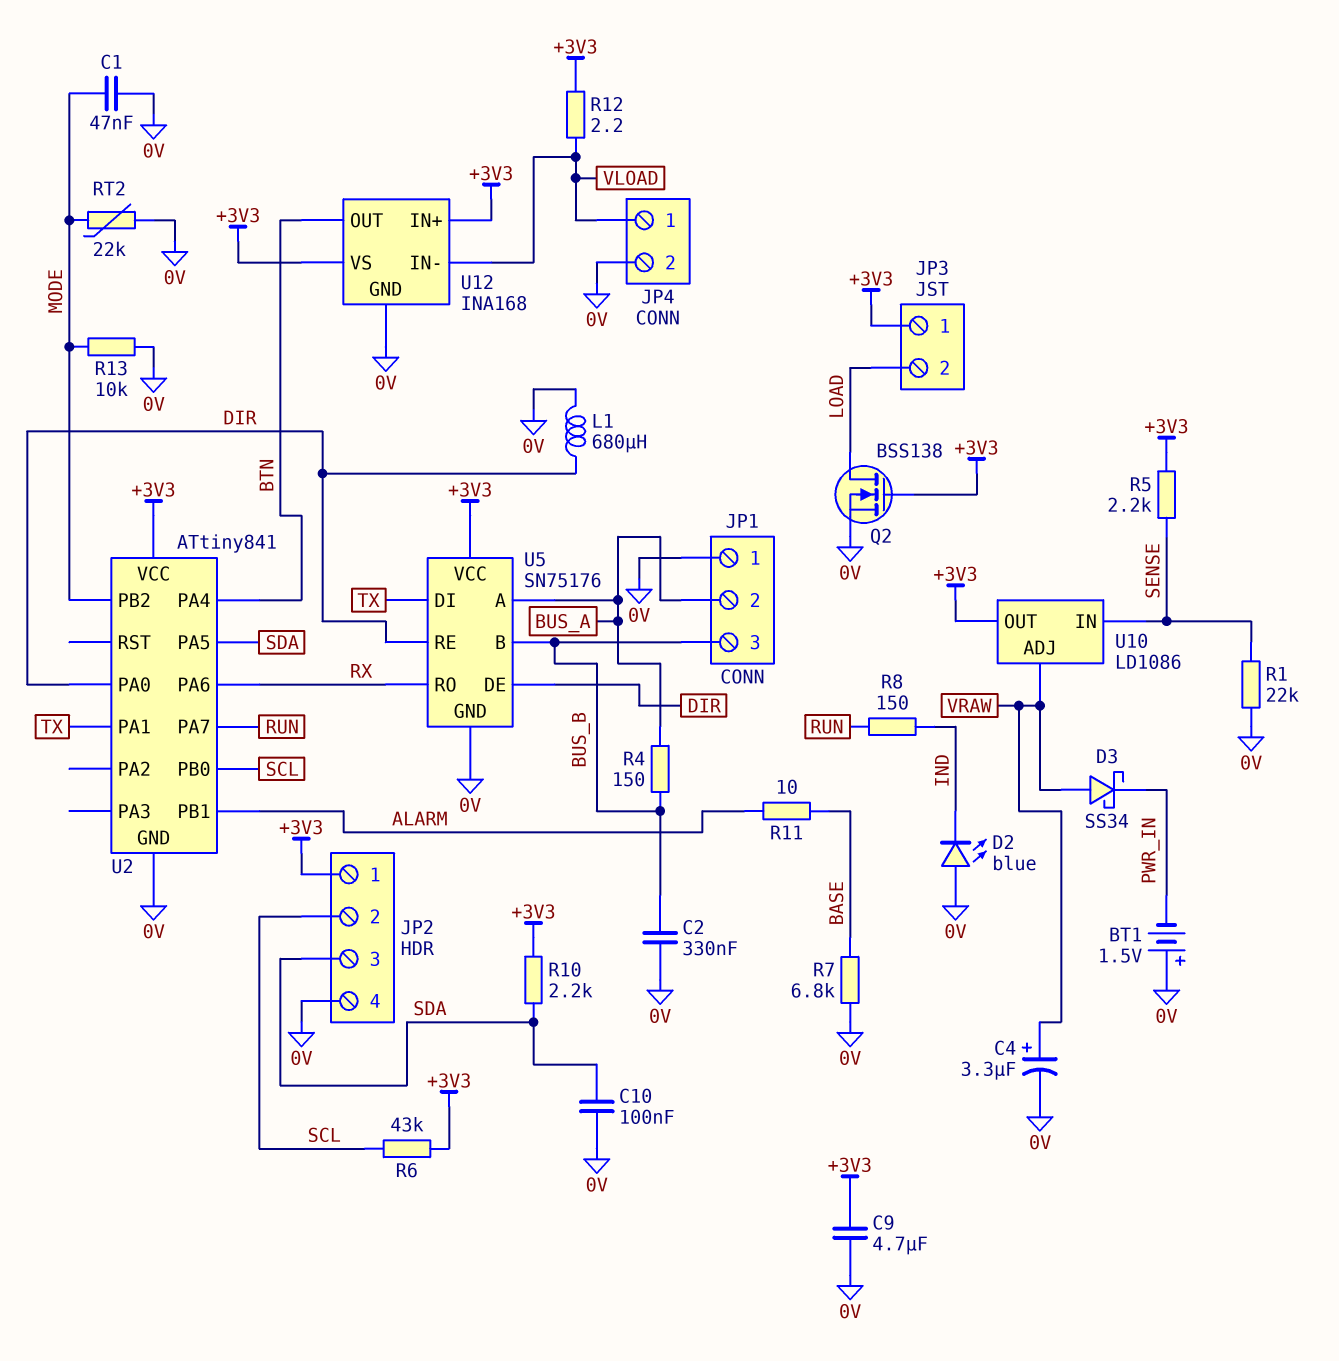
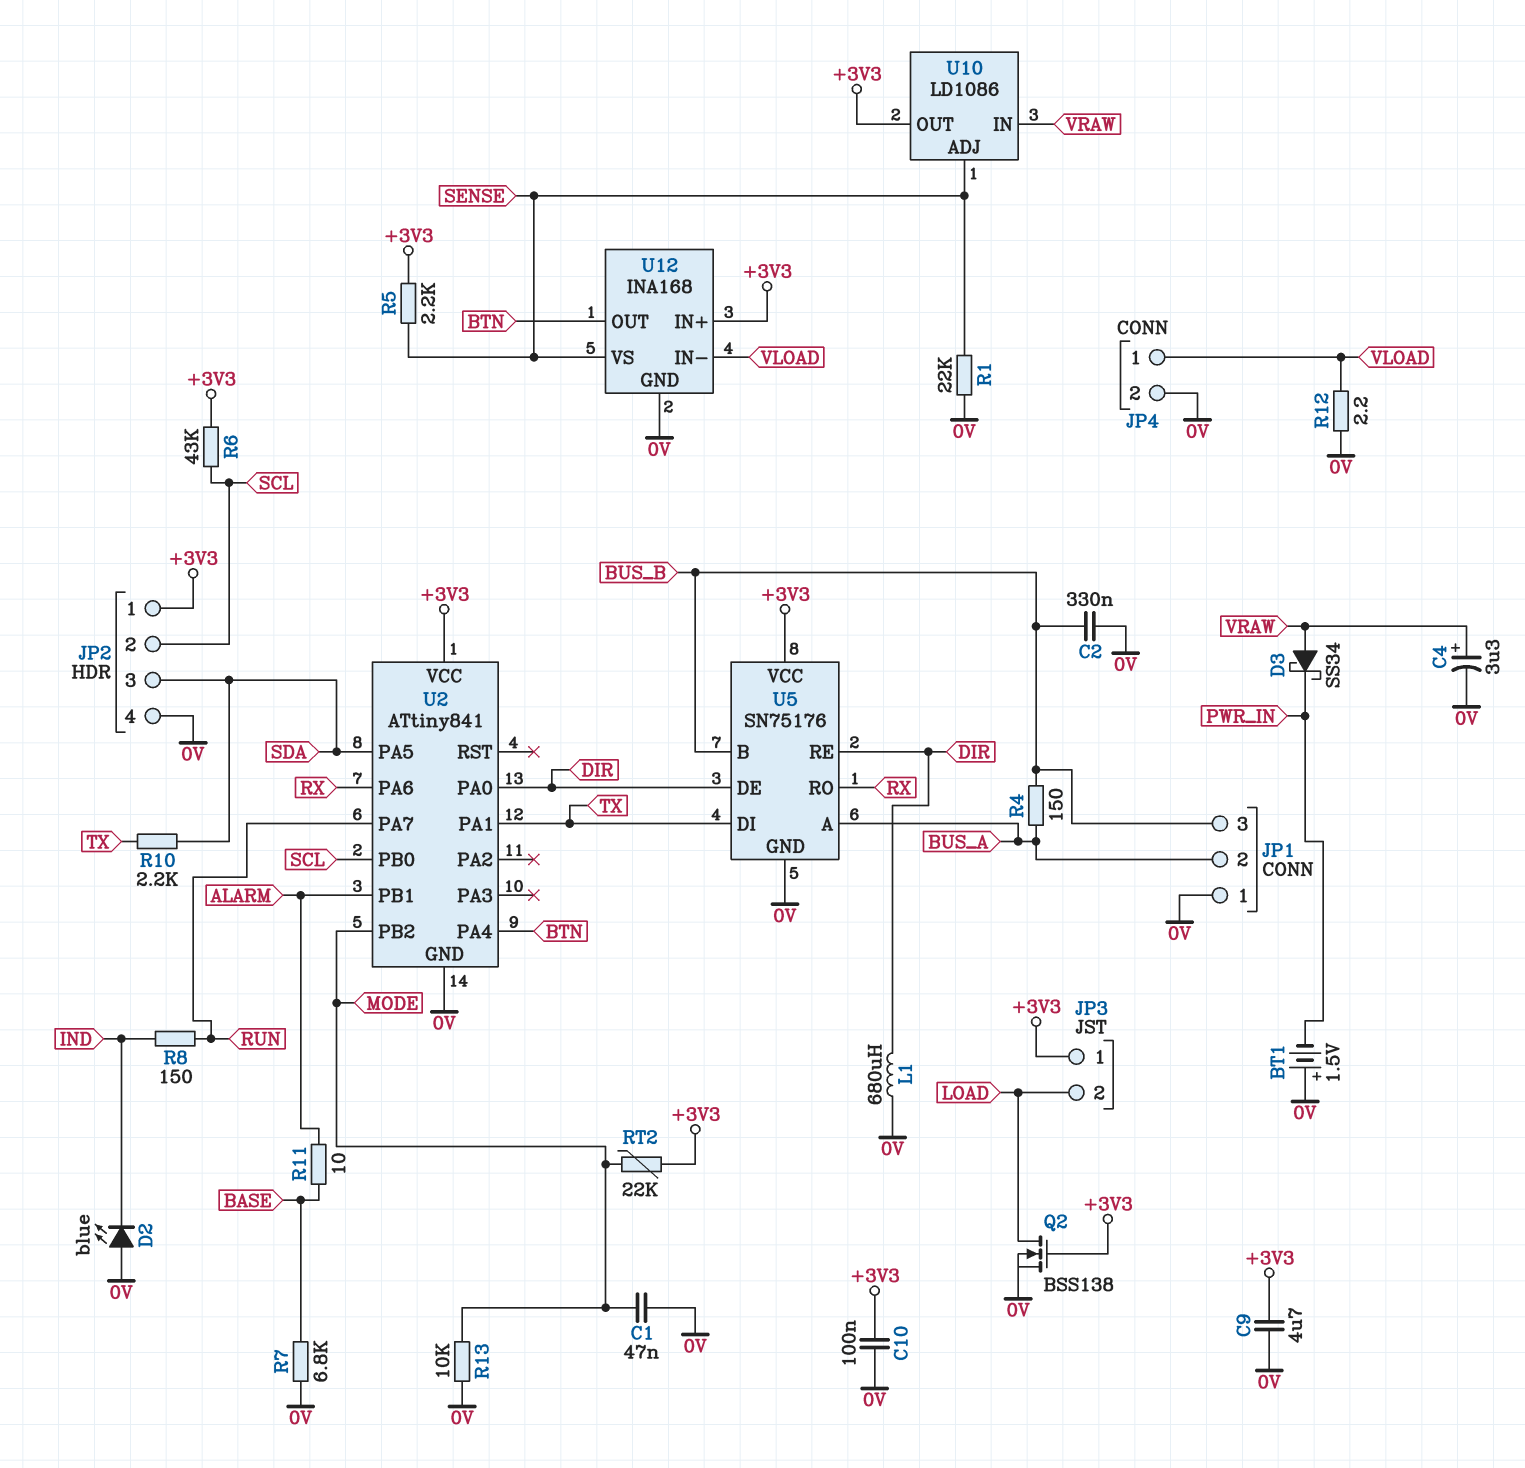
C10: 100nF (0V, SDA) -> 100nF (+3V3, 0V)
R10: 2.2k (+3V3, SDA) -> 2.2k (SDA, TX)
R12: 2.2 (+3V3, VLOAD) -> 2.2 (0V, VLOAD)
RT2: 22k (0V, MODE) -> 22k (+3V3, MODE)
U10 pin ADJ: VRAW -> SENSE
U10 pin IN: SENSE -> VRAW
U12 pin VS: +3V3 -> SENSE

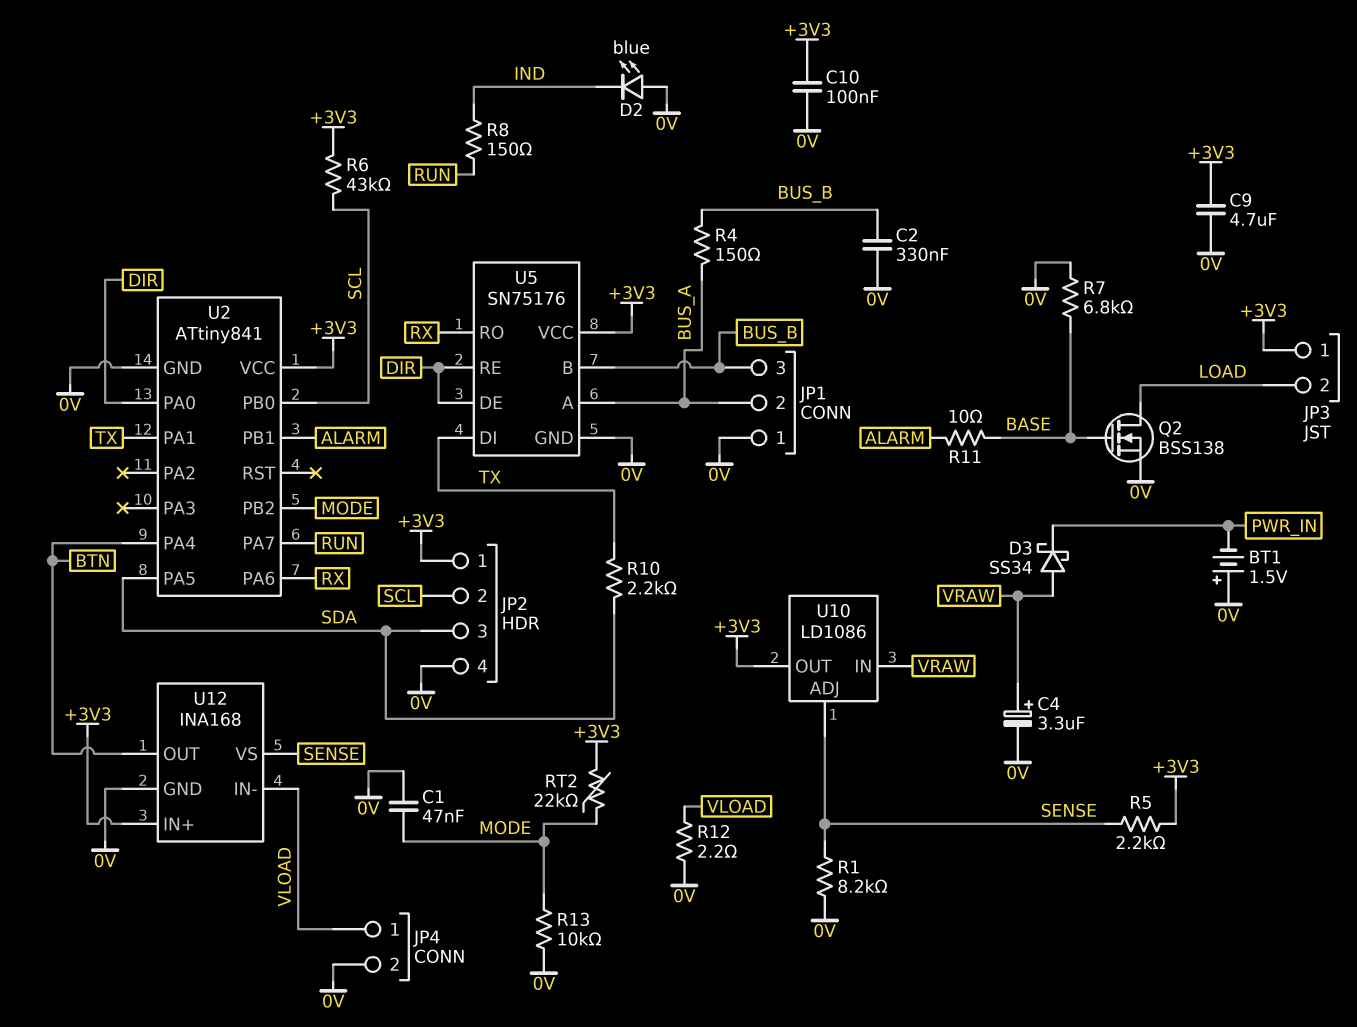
L1: 680uH (0V, DIR) -> none
Q2: NMOS BSS138 (G +3V3, D LOAD, S 0V) -> NMOS BSS138 (G BASE, D LOAD, S 0V)
R1: 22k (0V, SENSE) -> 8.2k (0V, SENSE)

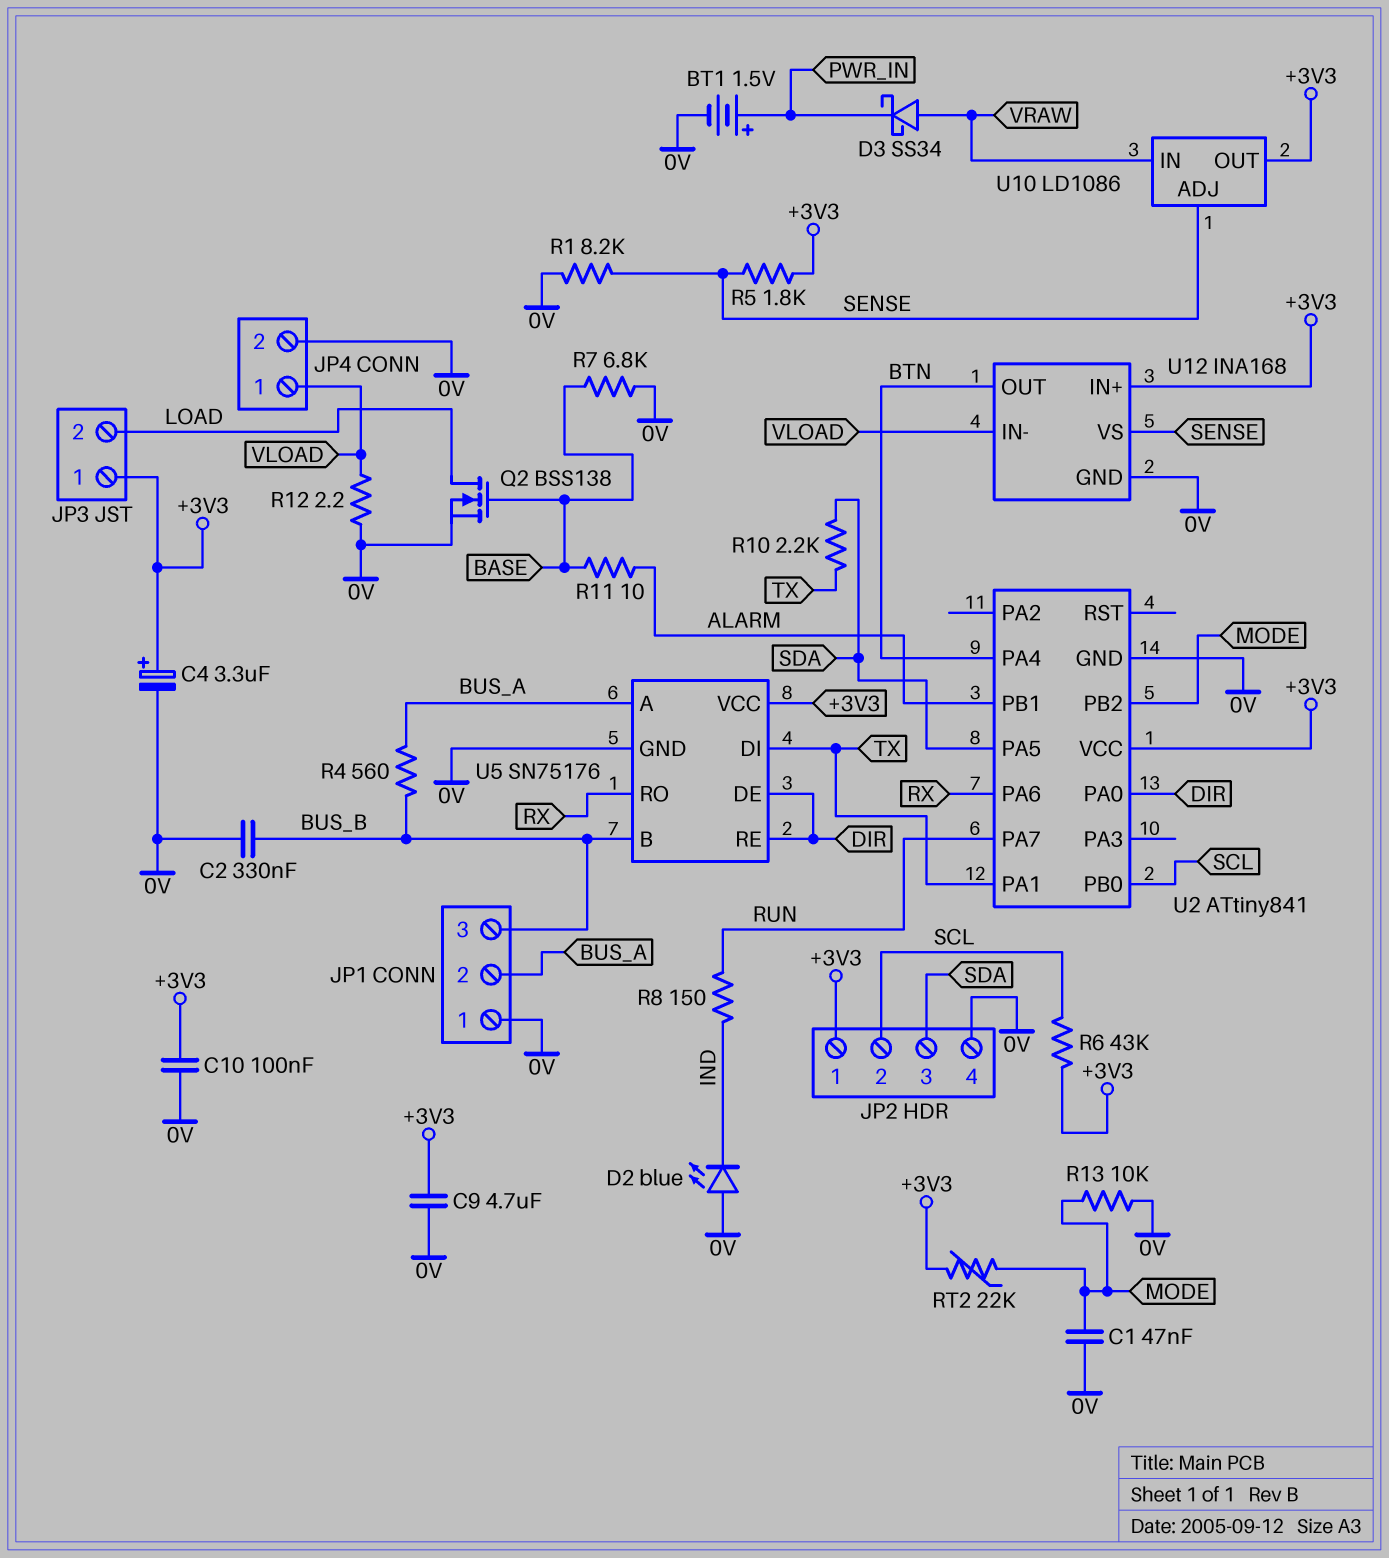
BT1: 1.5V (plus 0V, minus PWR_IN) -> 1.5V (plus PWR_IN, minus 0V)
C4: 3.3uF (plus VRAW, minus 0V) -> 3.3uF (plus +3V3, minus 0V)
R4: 150 (BUS_A, BUS_B) -> 560 (BUS_A, BUS_B)
R5: 2.2k (+3V3, SENSE) -> 1.8k (+3V3, SENSE)

